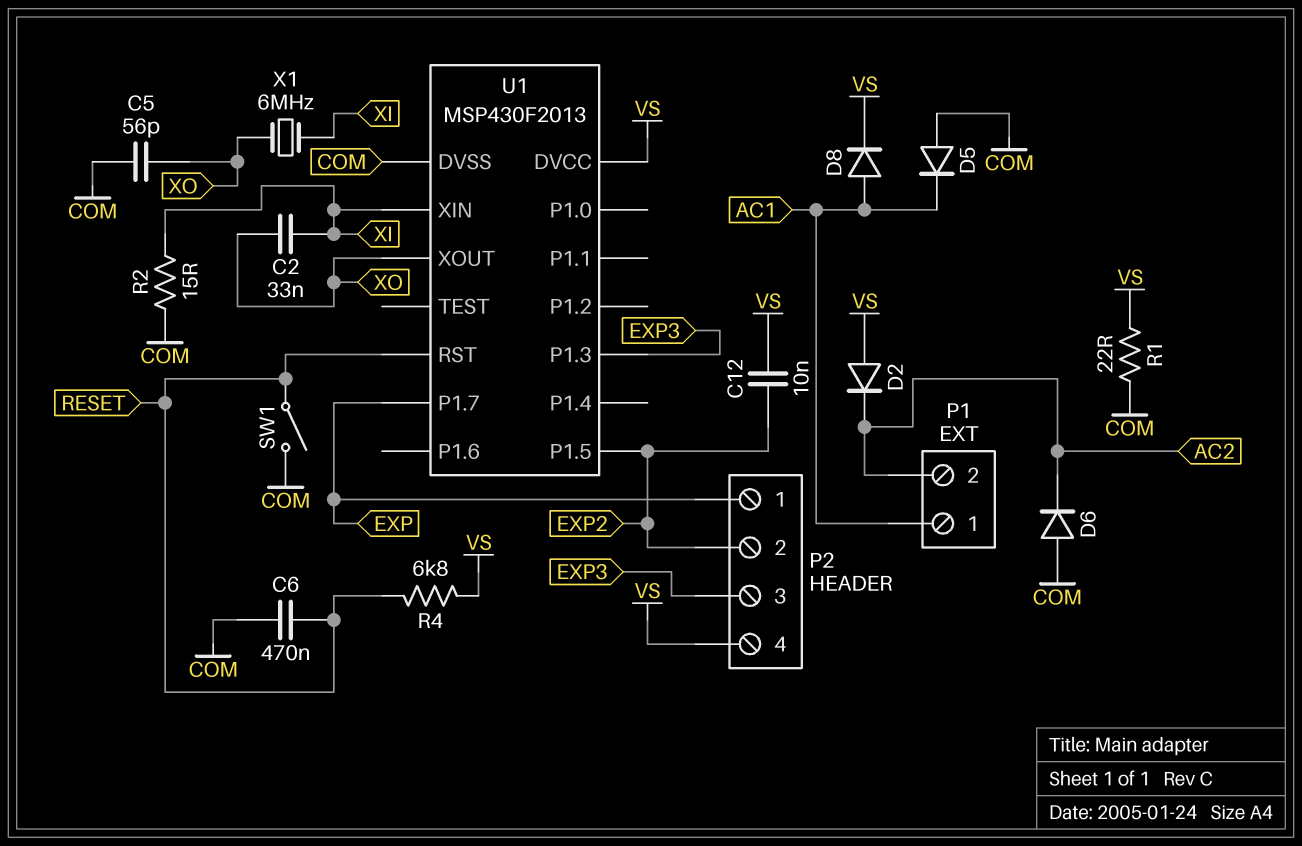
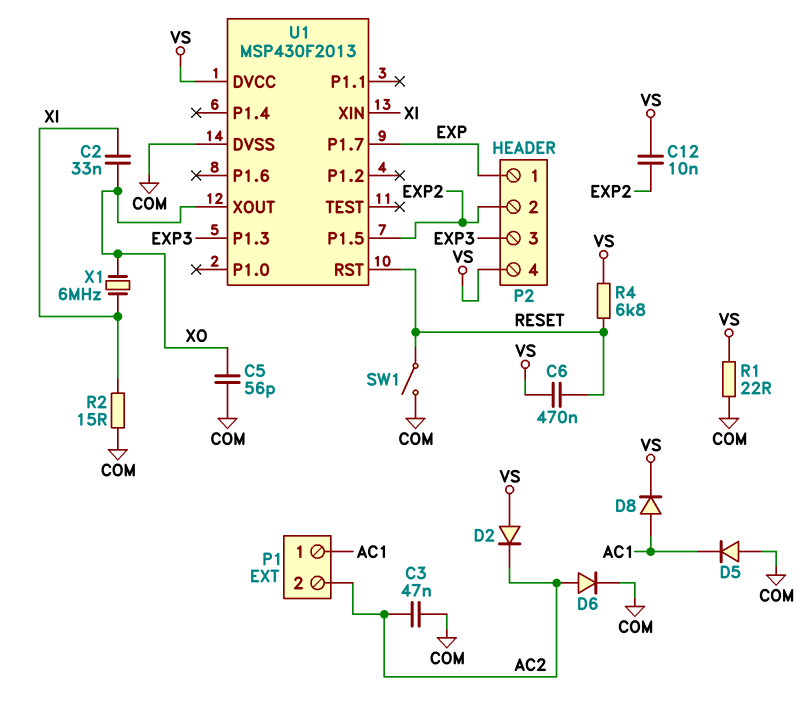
C3: none -> 47nF (AC2, COM)
C6: 470nF (COM, RESET) -> 470nF (RESET, VS)
D6: diode (A COM, K AC2) -> diode (A AC2, K COM)

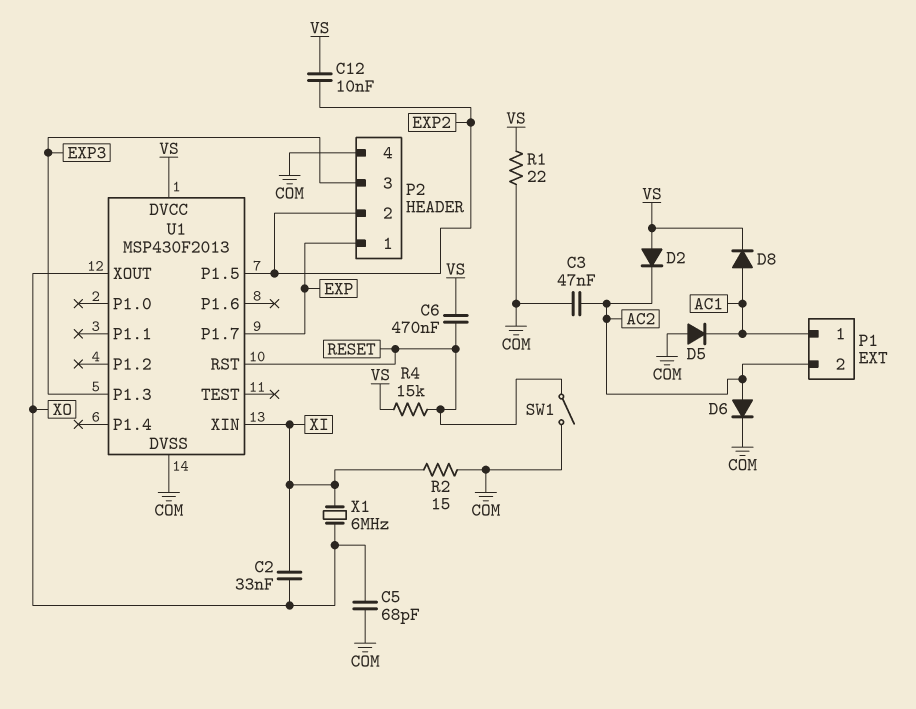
C5: 56pF (COM, XO) -> 68pF (COM, XO)
P2 pin 4: VS -> COM
R4: 6.8k (RESET, VS) -> 15k (RESET, VS)

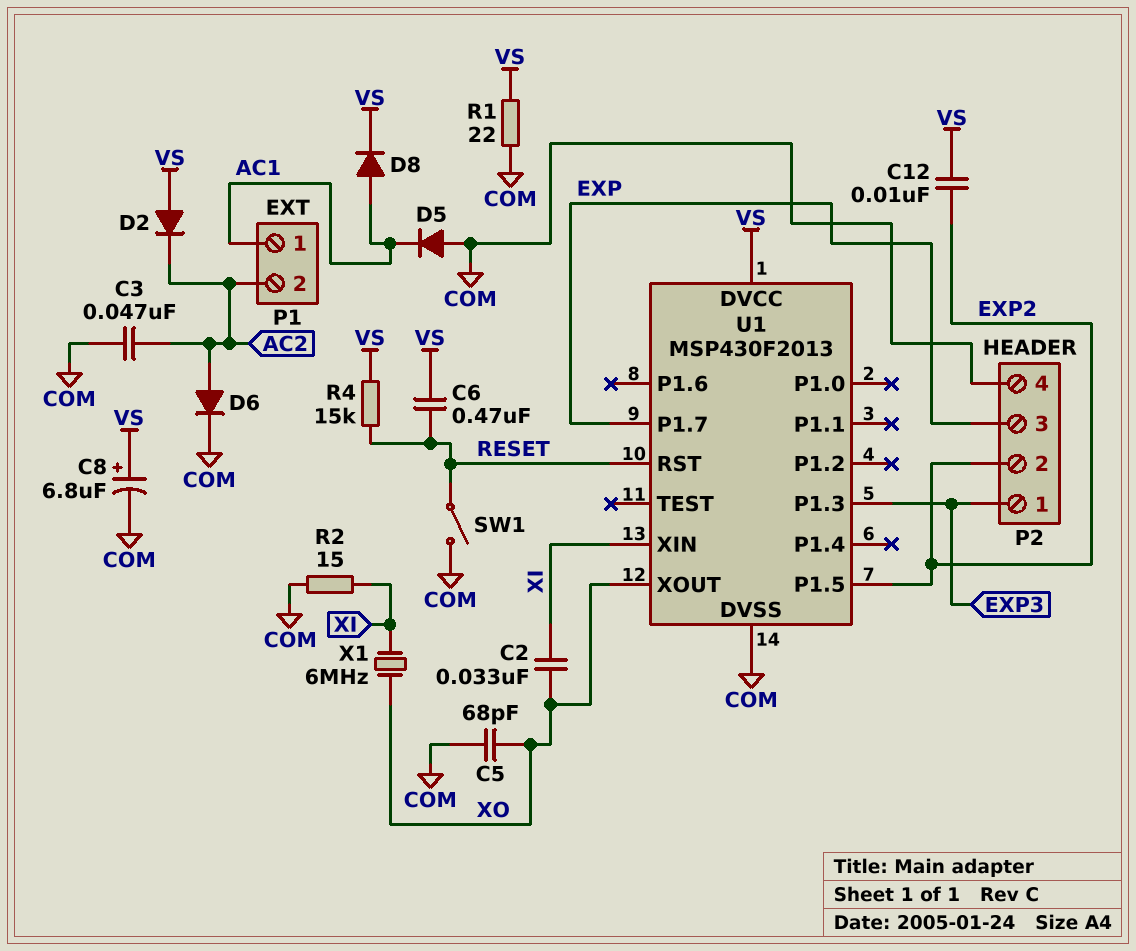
C8: none -> 6.8uF (plus VS, minus COM)
P2 pin 1: EXP -> EXP3
P2 pin 3: EXP3 -> EXP

